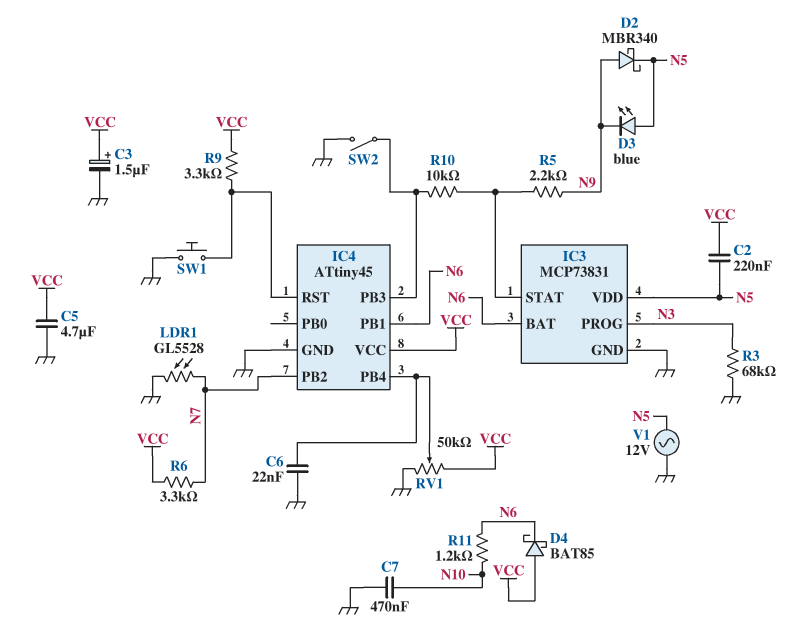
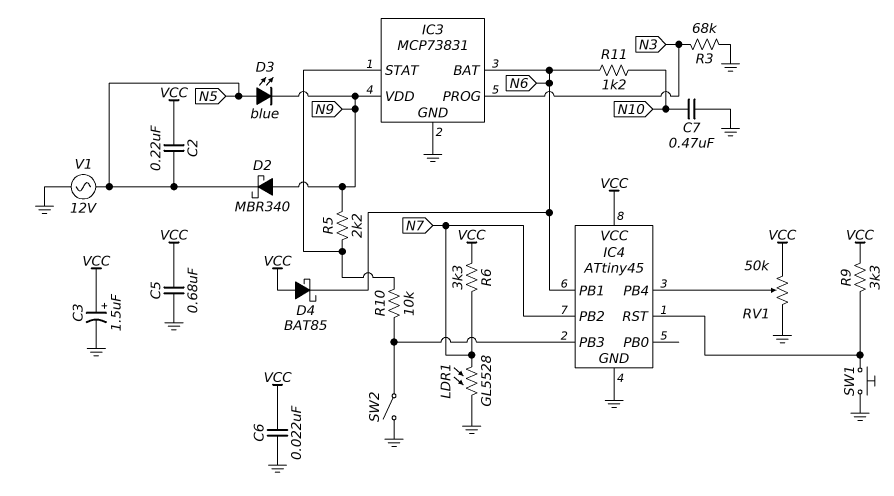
C5: 4.7uF (GND, VCC) -> 680nF (GND, VCC)
C6: 22nF (GND, IC4/PB4) -> 22nF (GND, VCC)
IC3 pin VDD: N5 -> N9

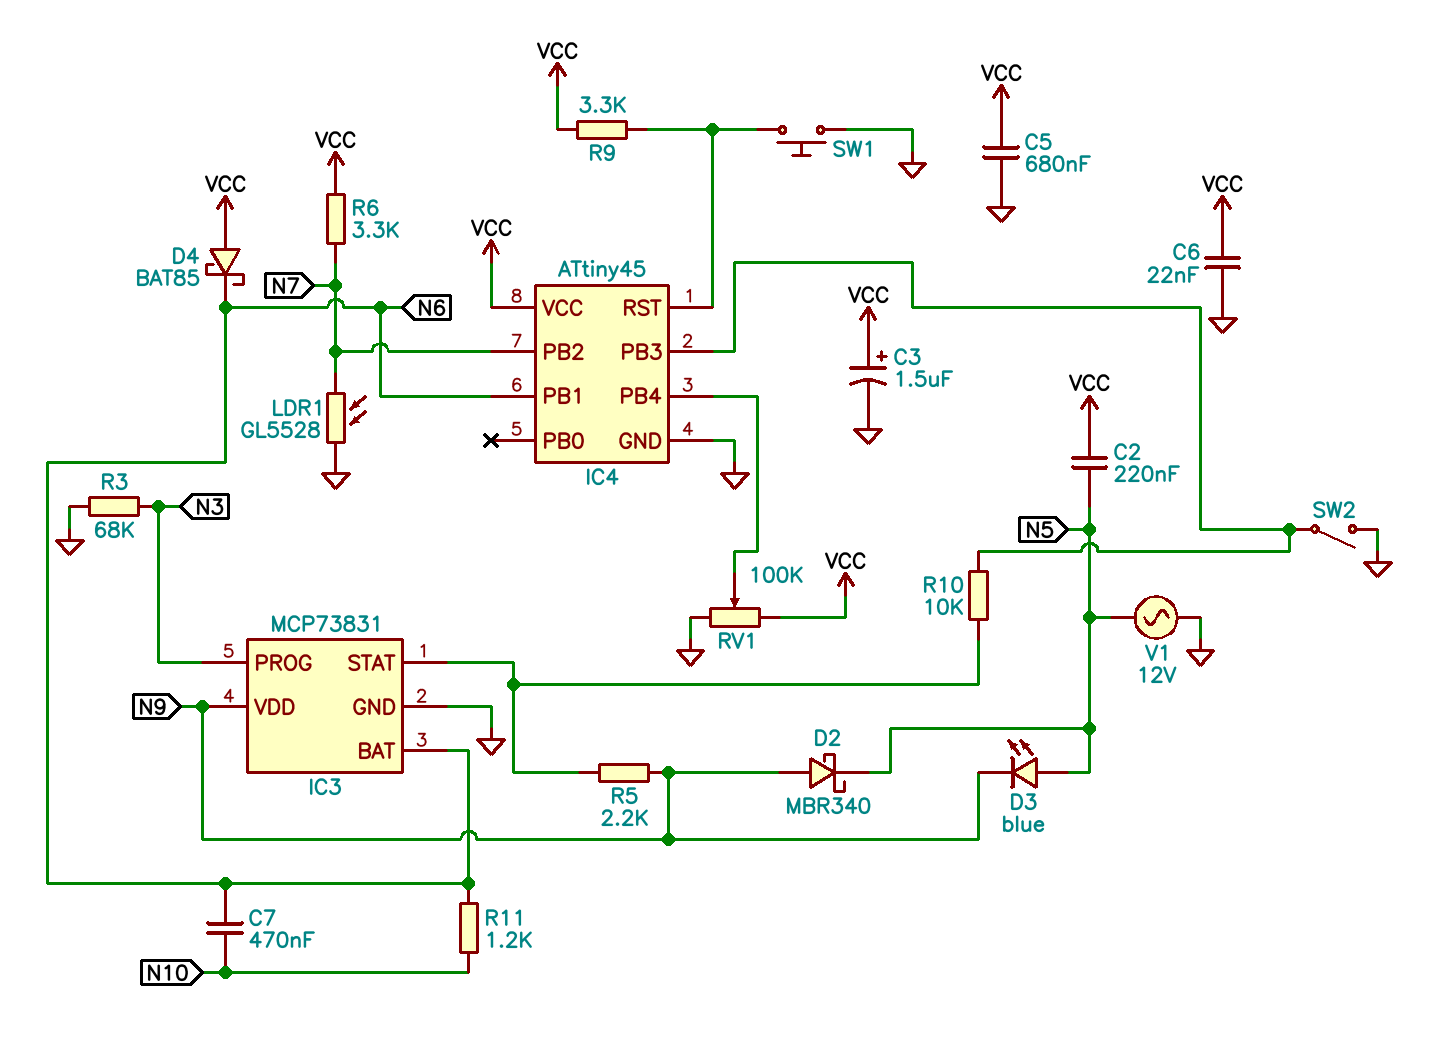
C7: 470nF (GND, N10) -> 470nF (N6, N10)
RV1: 50k (GND, VCC, wiper IC4/PB4) -> 100k (GND, VCC, wiper IC4/PB4)

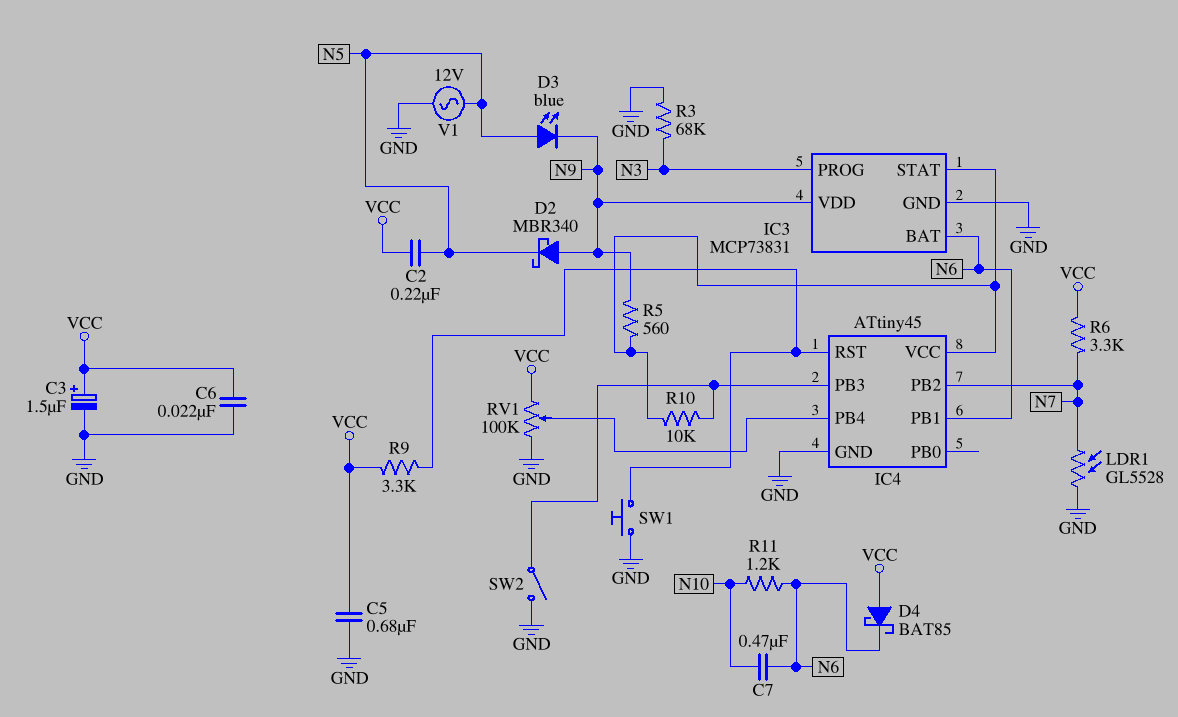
IC4 pin VCC: VCC -> IC3/STAT
R5: 2.2k (IC3/STAT, N9) -> 560 (IC3/STAT, N9)

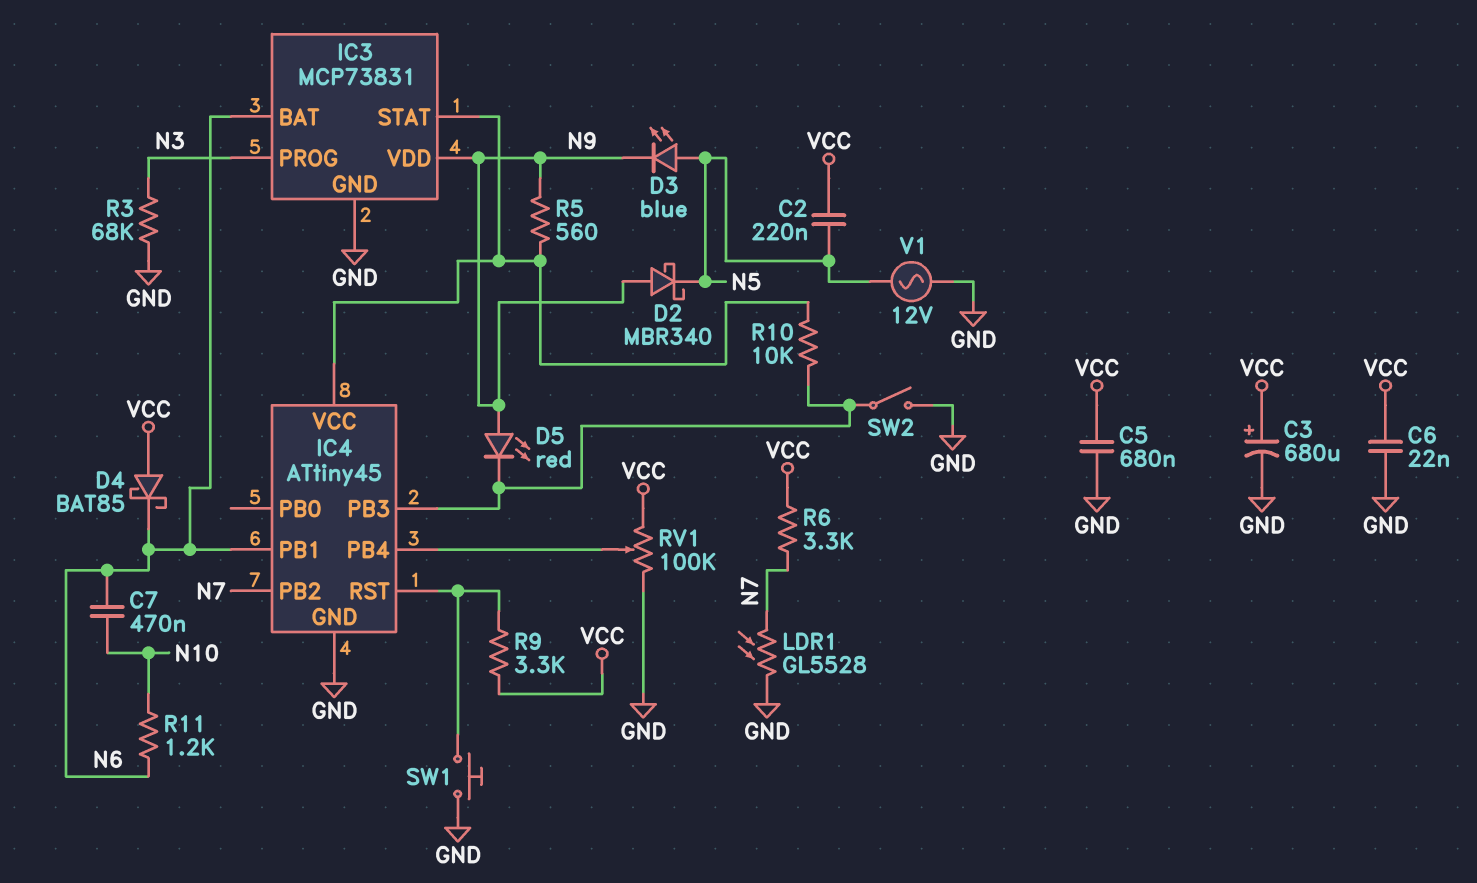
C3: 1.5uF (plus VCC, minus GND) -> 680uF (plus VCC, minus GND)
D5: none -> LED red (A N9, K IC4/PB3)

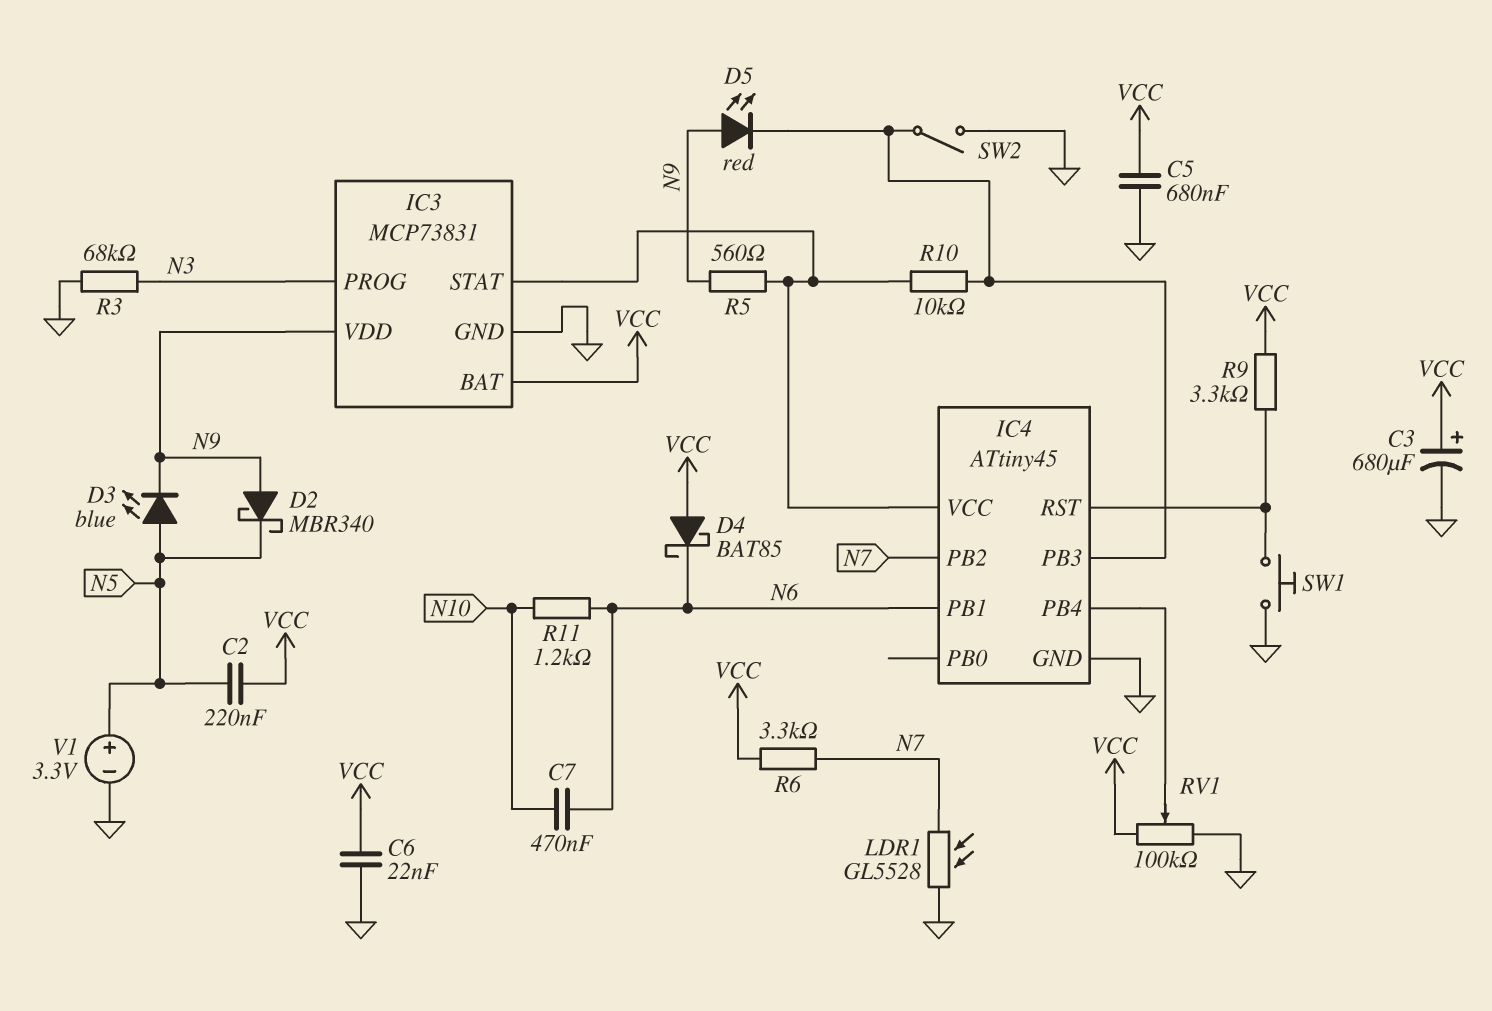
IC3 pin BAT: N6 -> VCC
V1: AC 12V (GND, N5) -> 3.3V (plus N5, minus GND)

